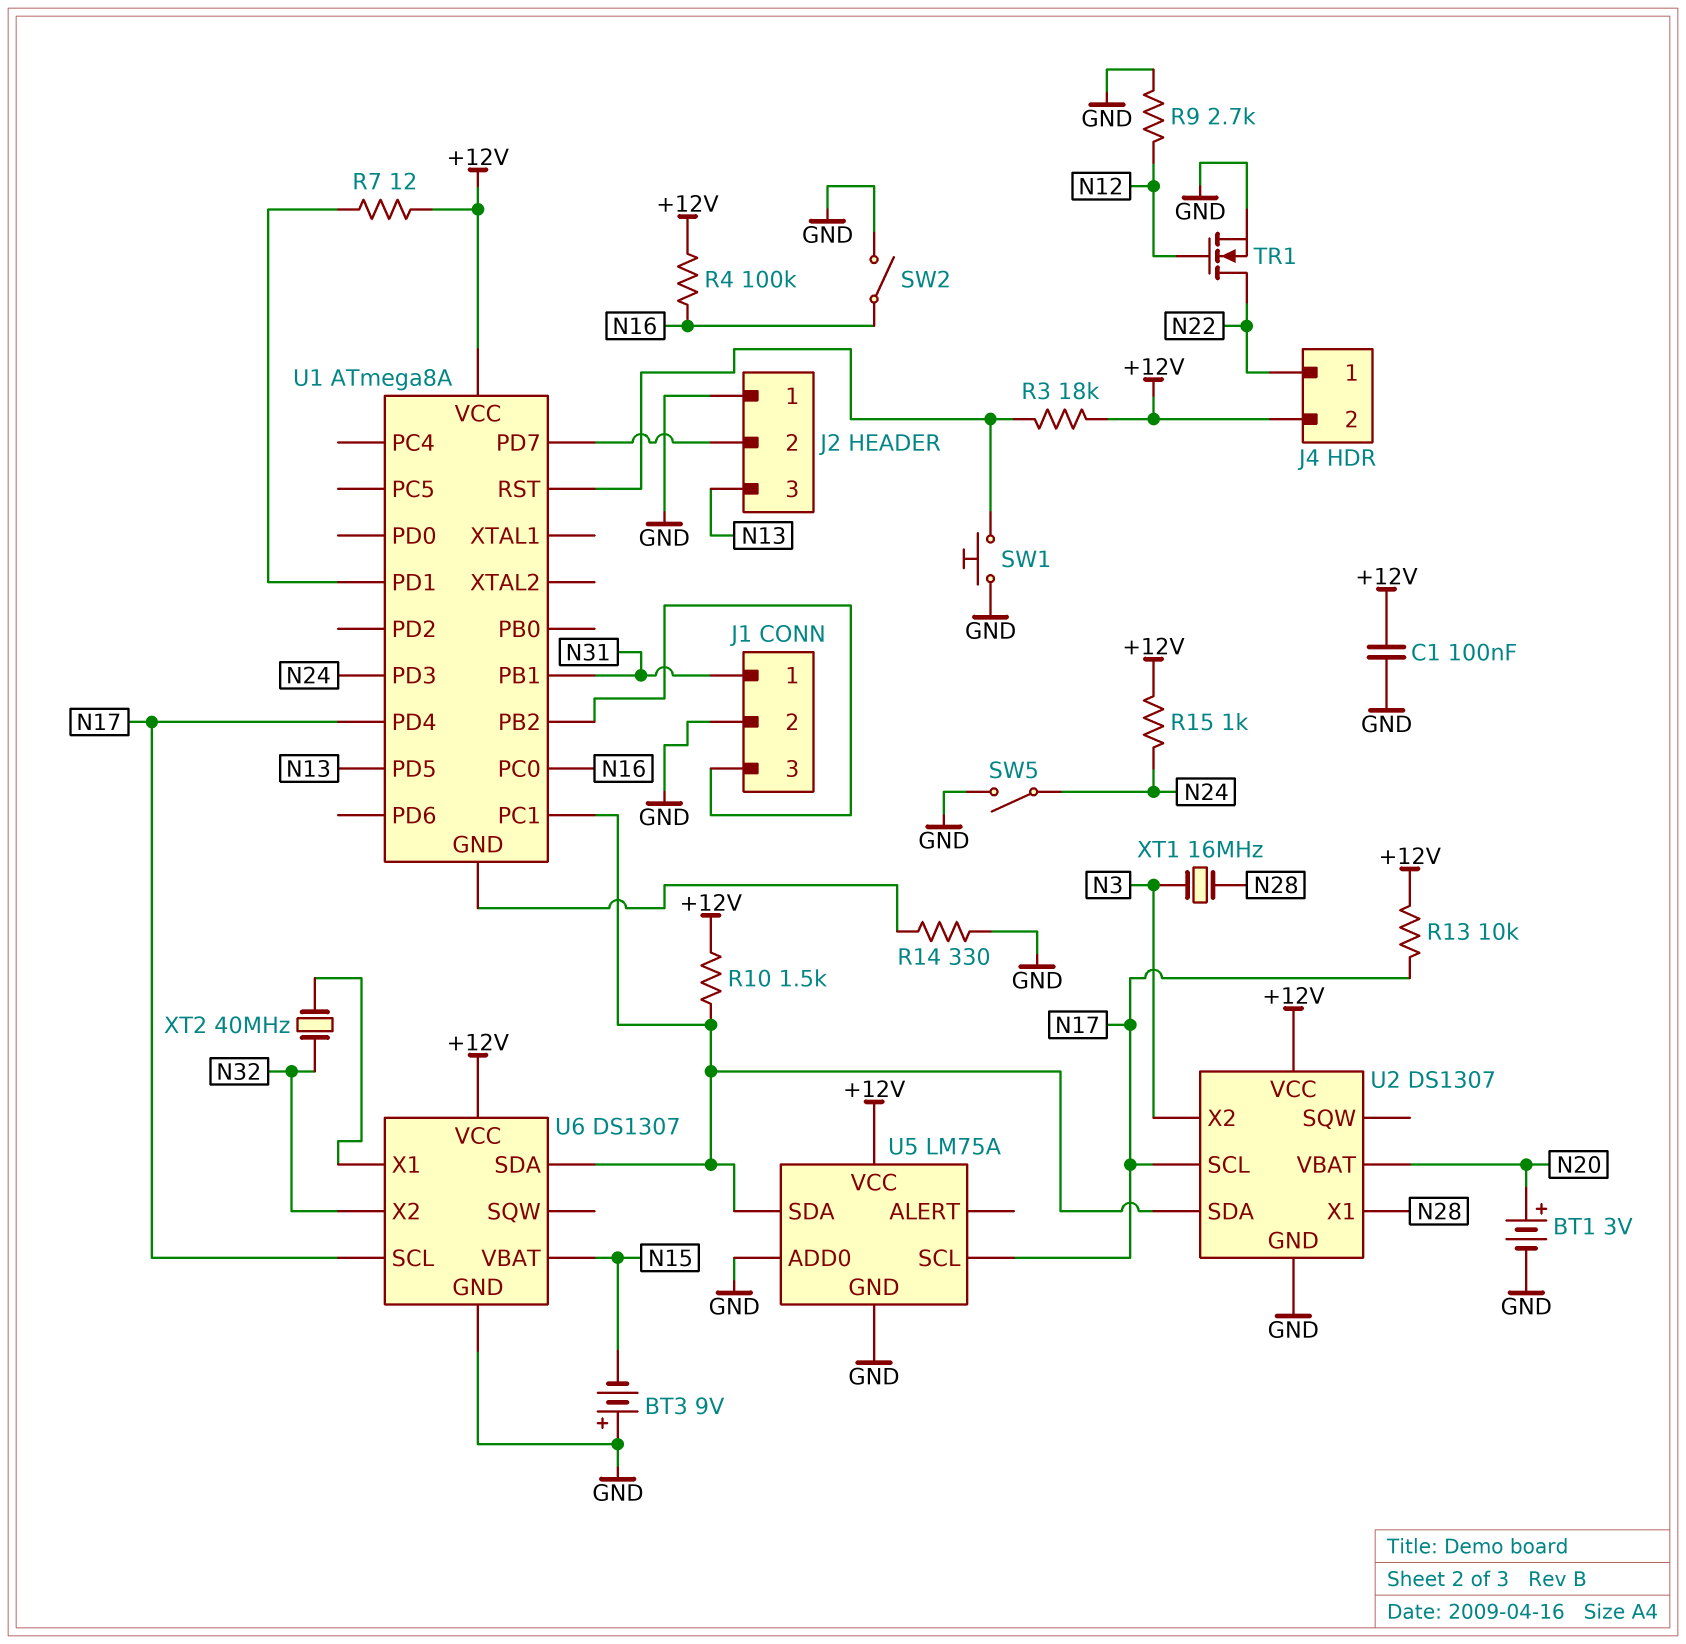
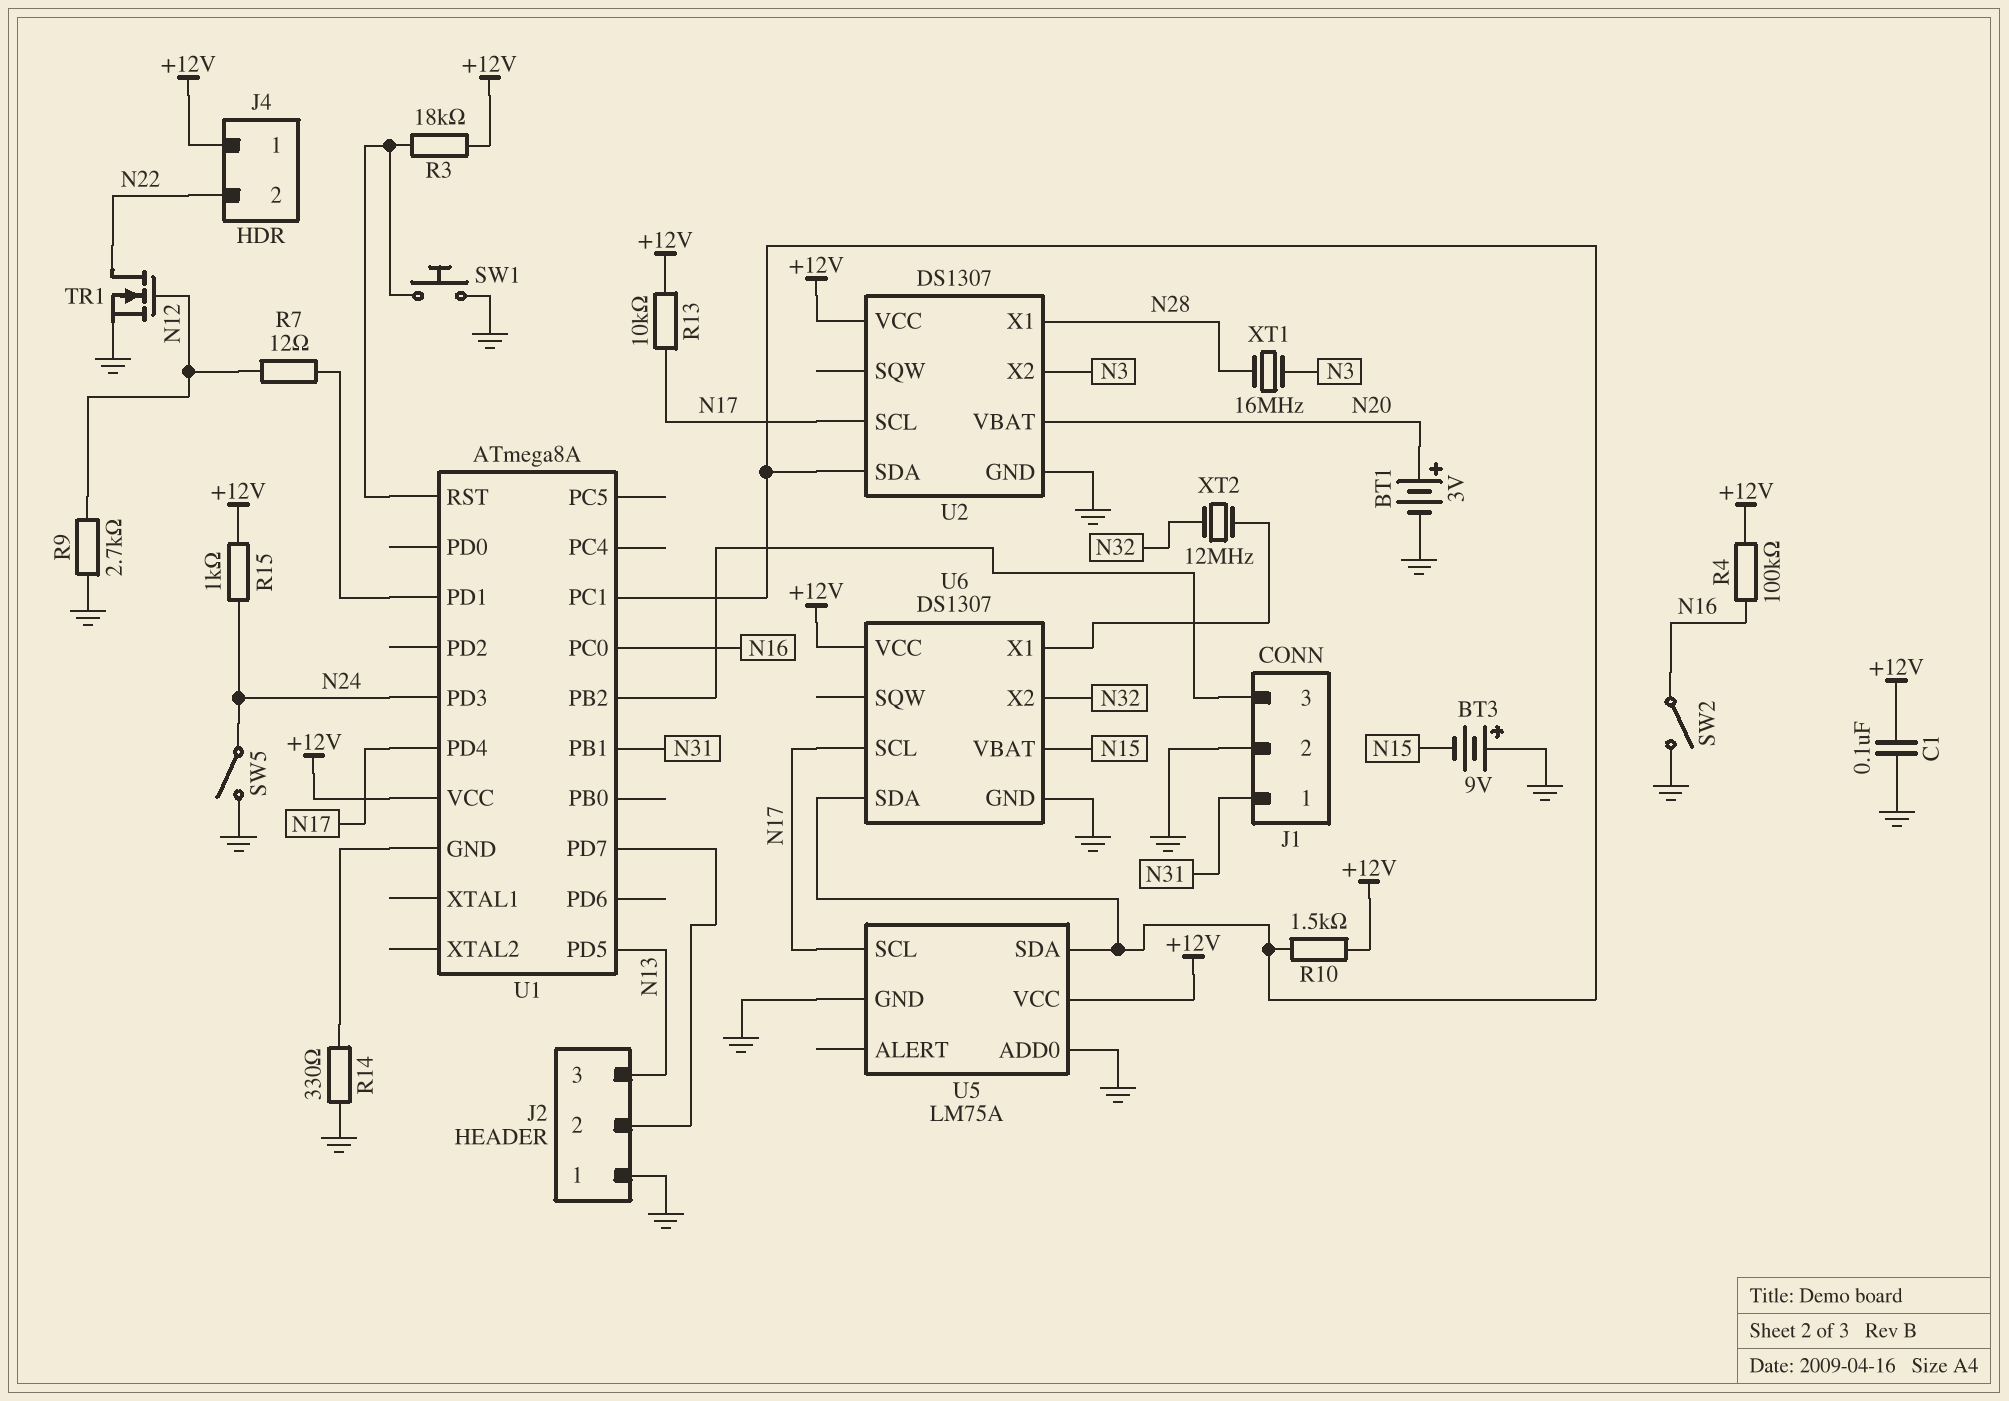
J4 pin 1: N22 -> +12V
J4 pin 2: +12V -> N22
R7: 12 (+12V, U1/PD1) -> 12 (N12, U1/PD1)
XT2: 40MHz (N32, U6/X1) -> 12MHz (N32, U6/X1)

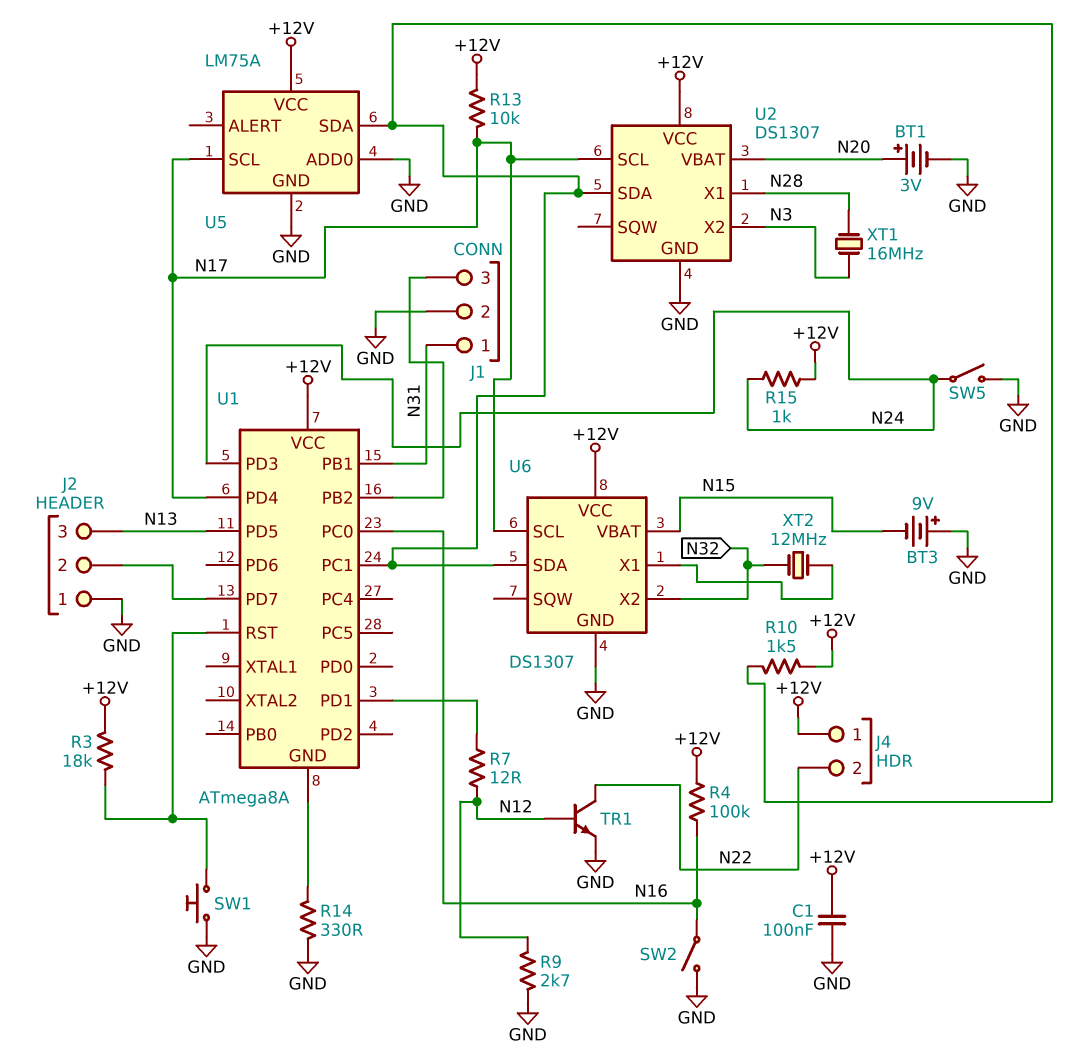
TR1: NMOS (G N12, D N22, S GND) -> NPN (B N12, C N22, E GND)

